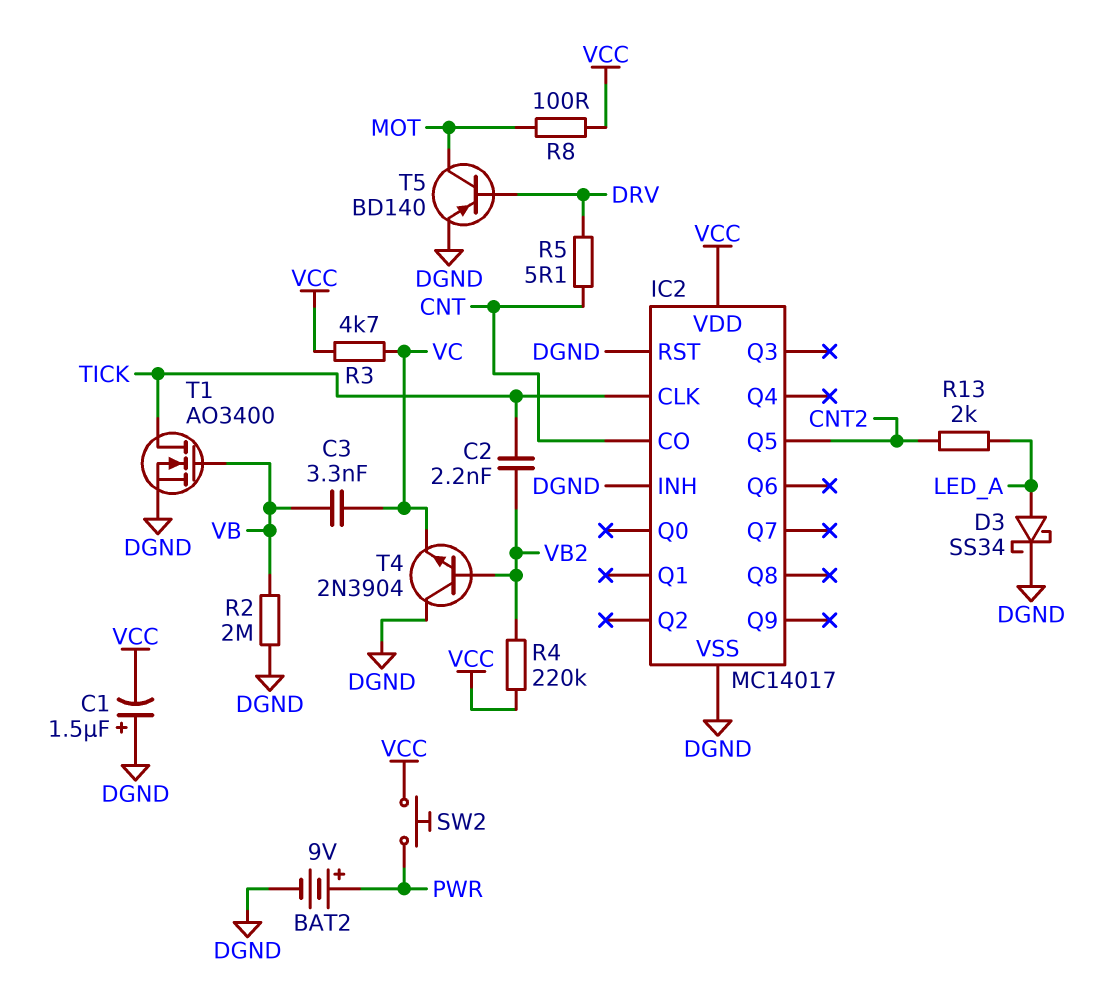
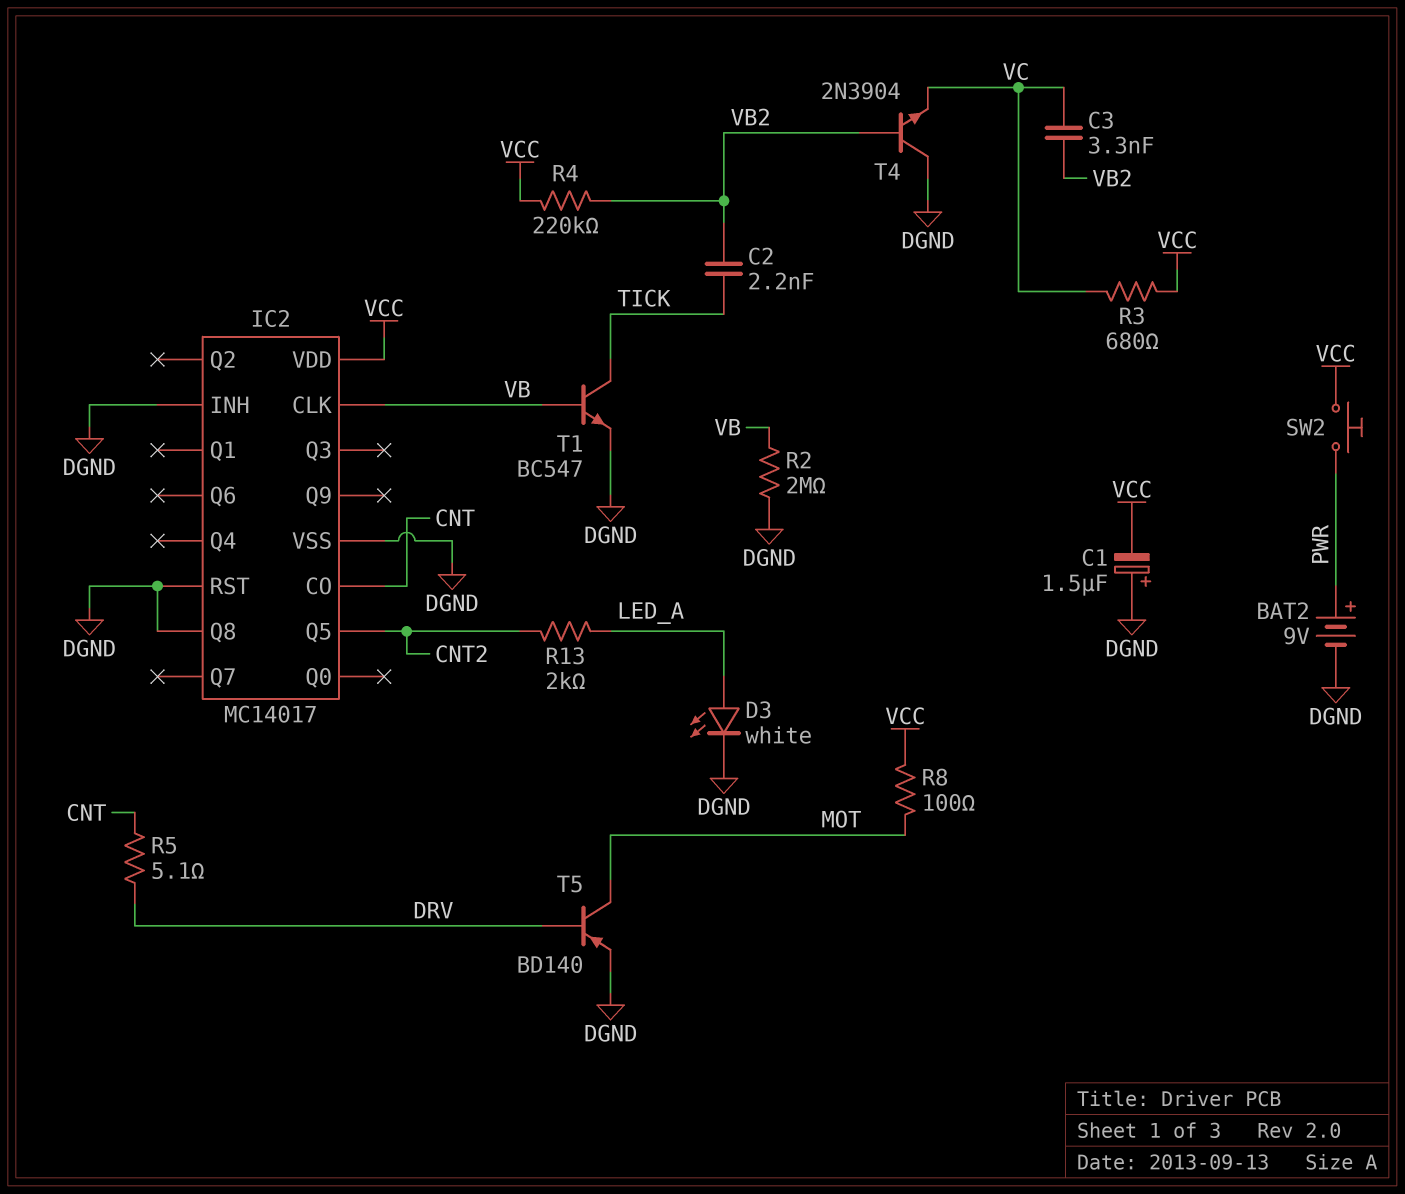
C3: 3.3nF (VB, VC) -> 3.3nF (VB2, VC)
D3: schottky SS34 (A LED_A, K DGND) -> LED white (A LED_A, K DGND)
IC2 pin CLK: TICK -> VB
IC2 pin Q8: none -> DGND
R3: 4.7k (VC, VCC) -> 680 (VC, VCC)
T1: NMOS AO3400 (G VB, D TICK, S DGND) -> NPN BC547 (B VB, C TICK, E DGND)

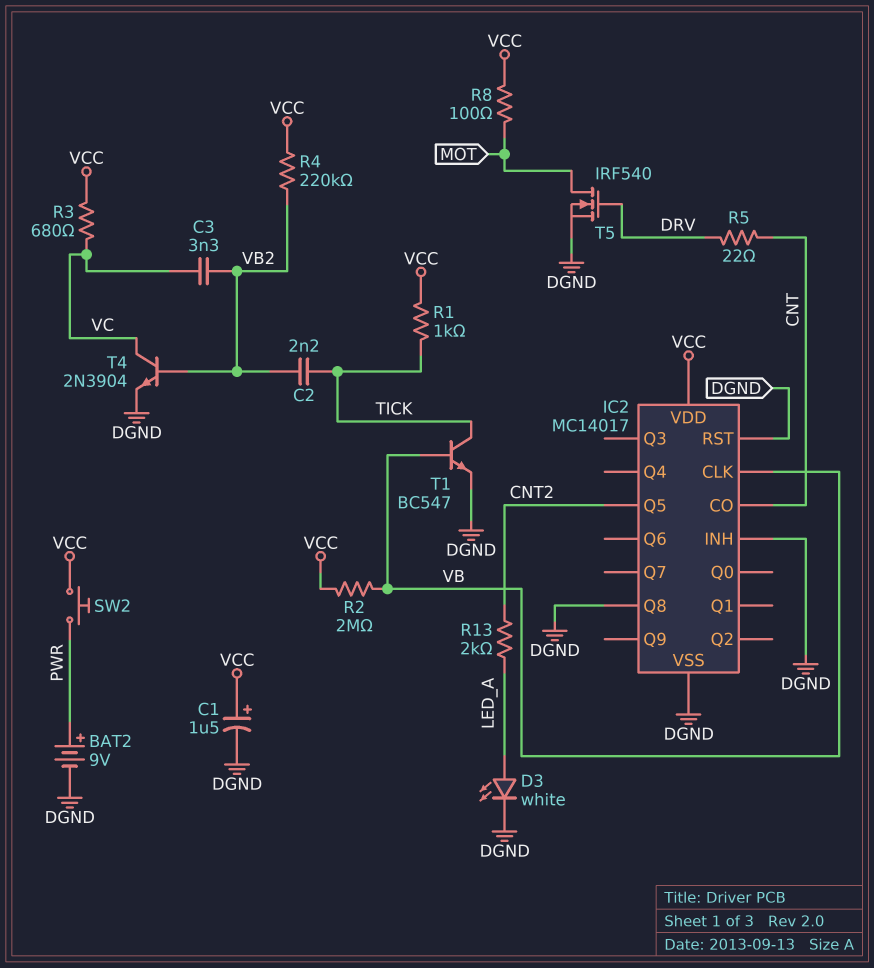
C1: 1.5uF (plus DGND, minus VCC) -> 1.5uF (plus VCC, minus DGND)
R1: none -> 1k (TICK, VCC)
R2: 2M (DGND, VB) -> 2M (VB, VCC)
R5: 5.1 (CNT, DRV) -> 22 (CNT, DRV)
T4: NPN 2N3904 (B VB2, C DGND, E VC) -> NPN 2N3904 (B VB2, C VC, E DGND)
T5: PNP BD140 (B DRV, C MOT, E DGND) -> NMOS IRF540 (G DRV, D MOT, S DGND)

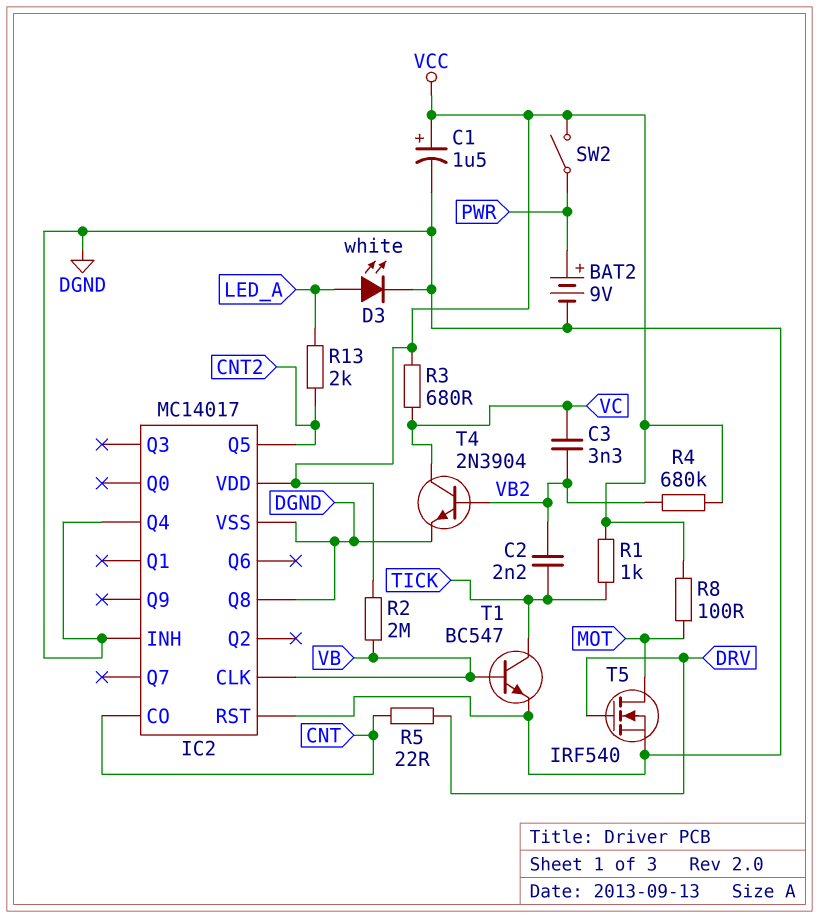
IC2 pin Q4: none -> DGND
R4: 220k (VB2, VCC) -> 680k (VB2, VCC)
SW2: button (PWR, VCC) -> switch (PWR, VCC)

